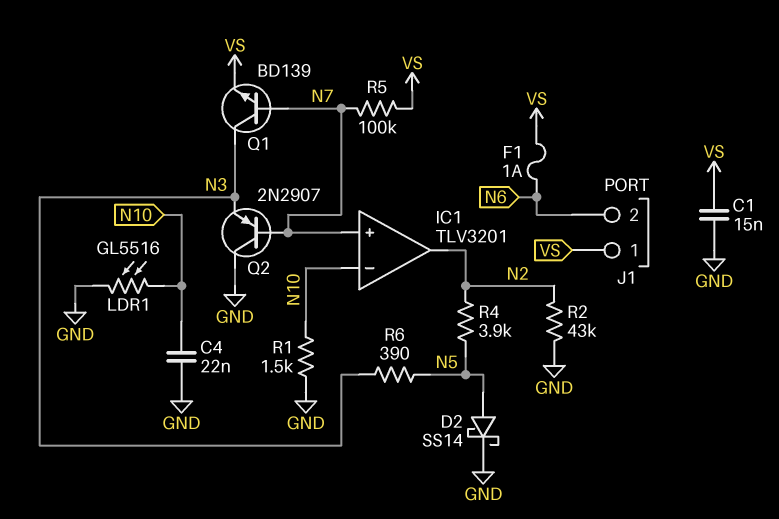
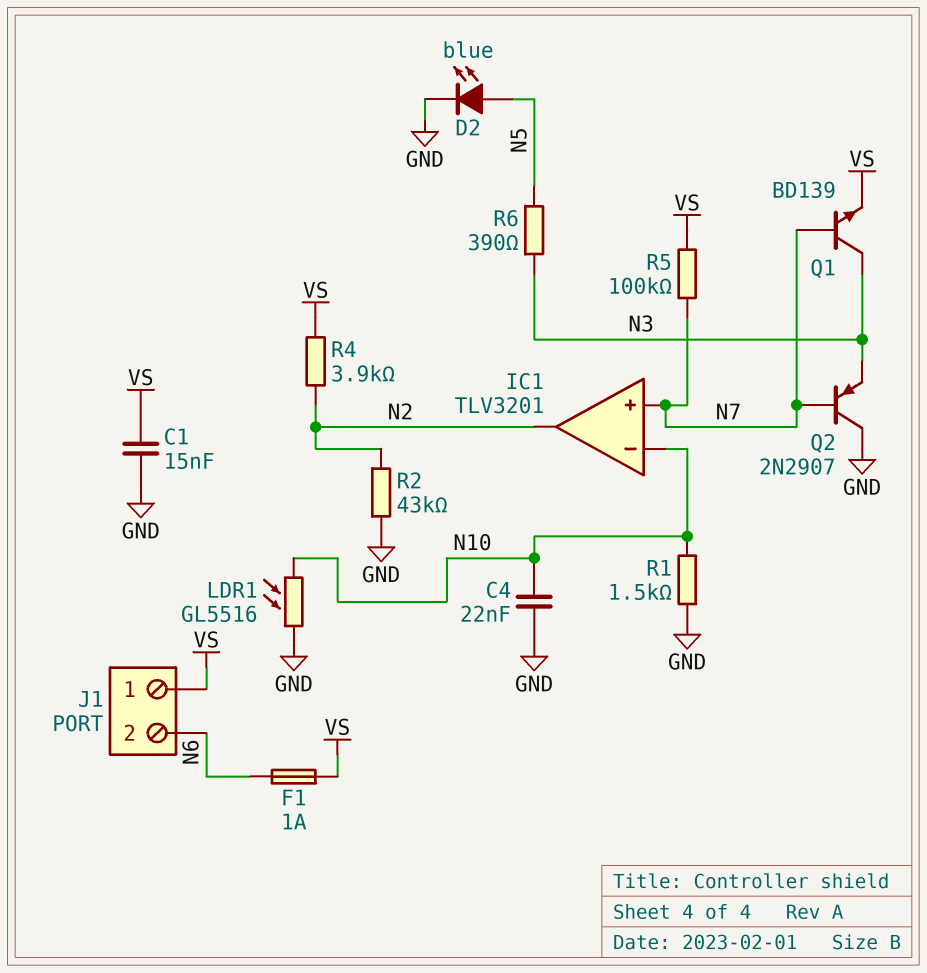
D2: schottky SS14 (A N5, K GND) -> LED blue (A N5, K GND)
R4: 3.9k (N2, N5) -> 3.9k (N2, VS)

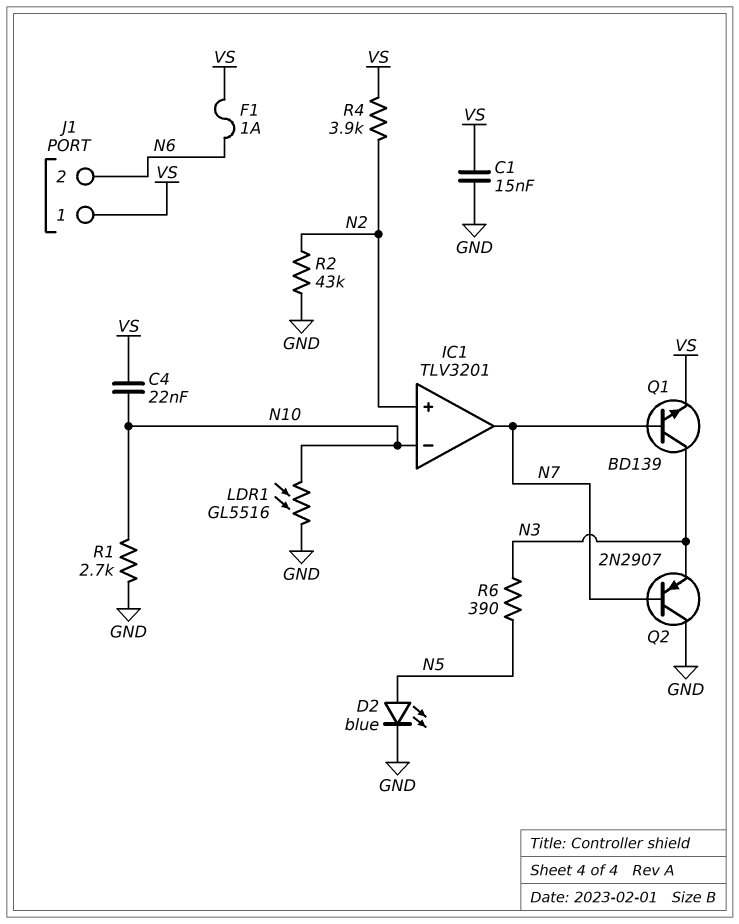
C4: 22nF (GND, N10) -> 22nF (N10, VS)
IC1 pin in+: N7 -> N2
IC1 pin out: N2 -> N7
R1: 1.5k (GND, N10) -> 2.7k (GND, N10)
R5: 100k (N7, VS) -> none

